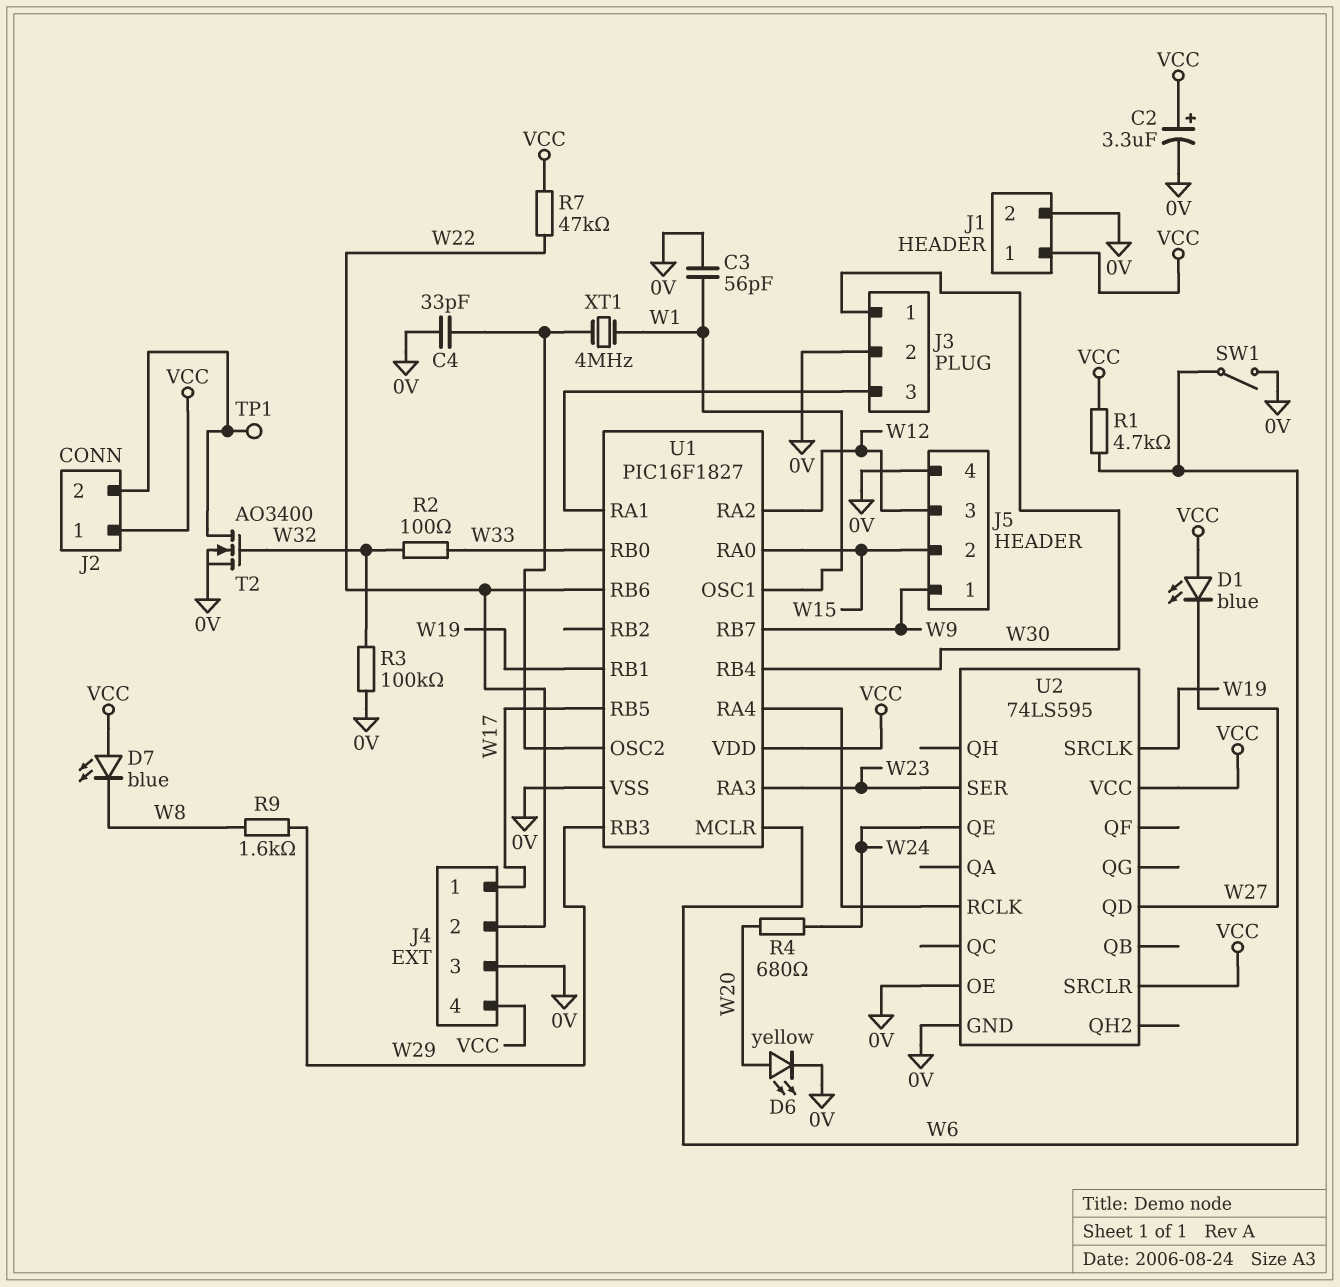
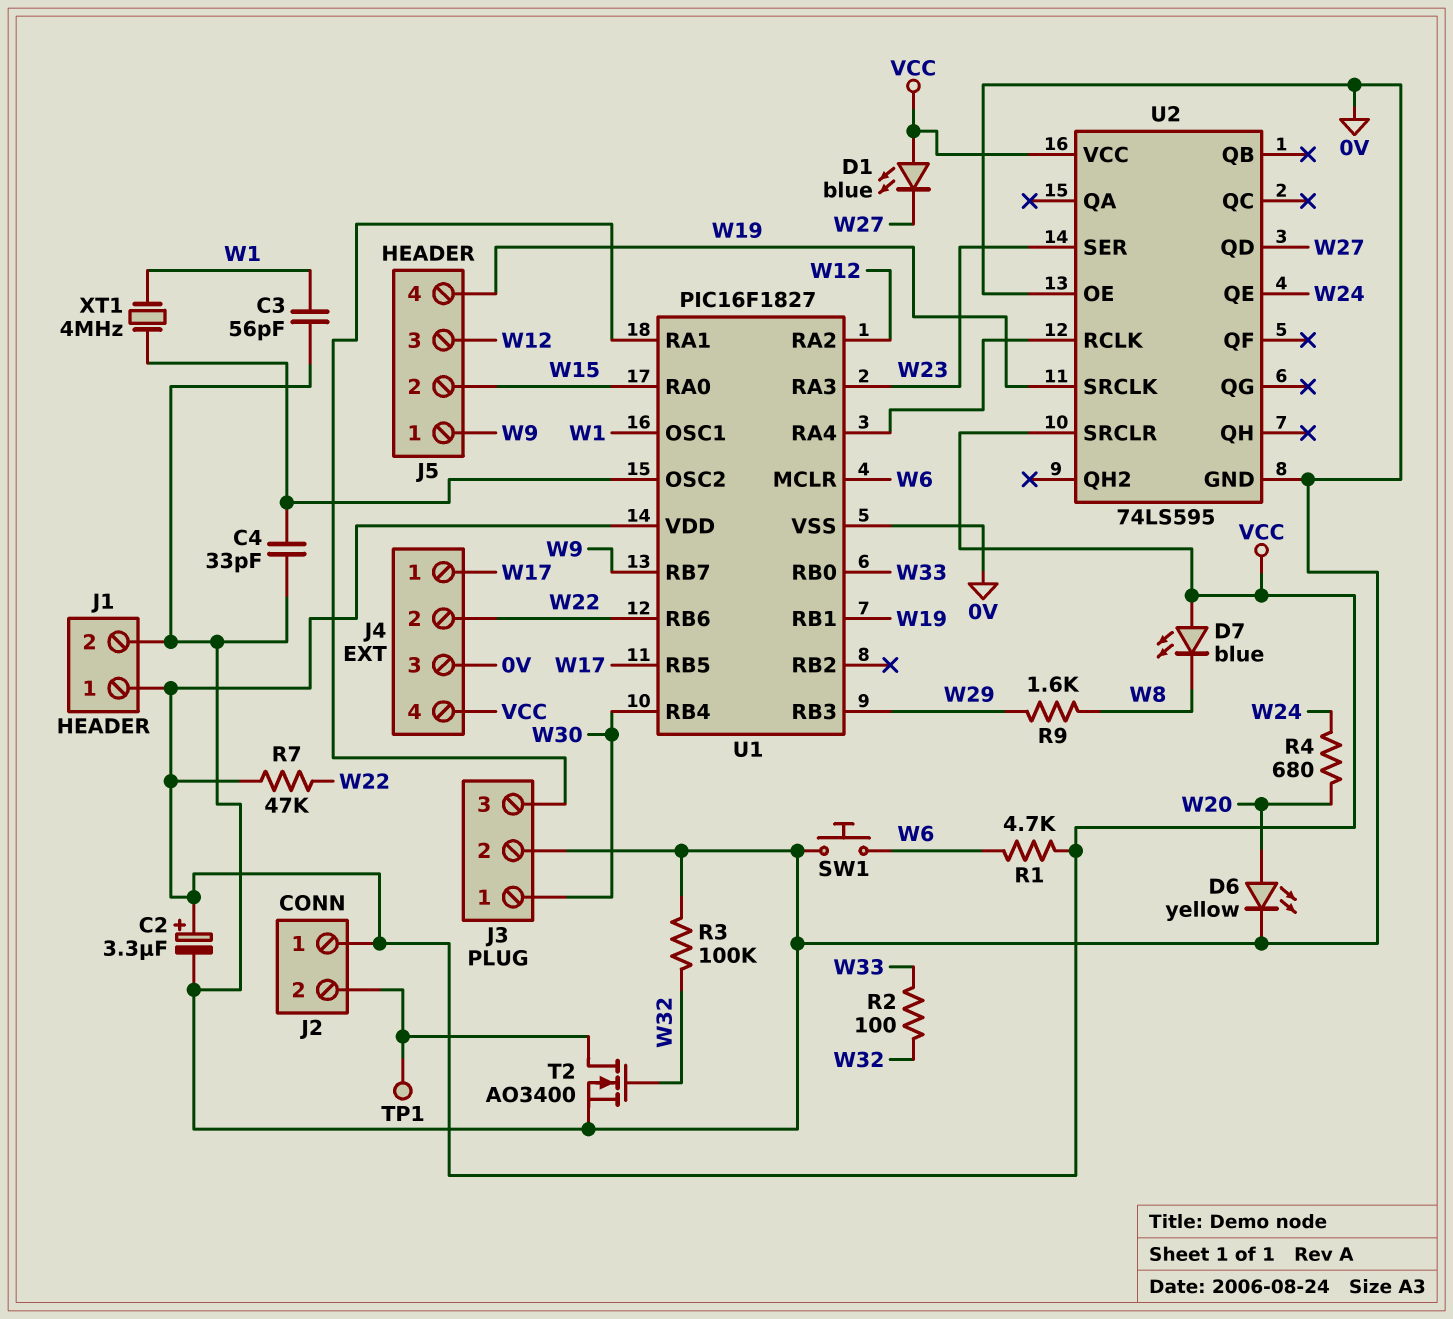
J5 pin 4: 0V -> W19
SW1: switch (0V, W6) -> button (0V, W6)

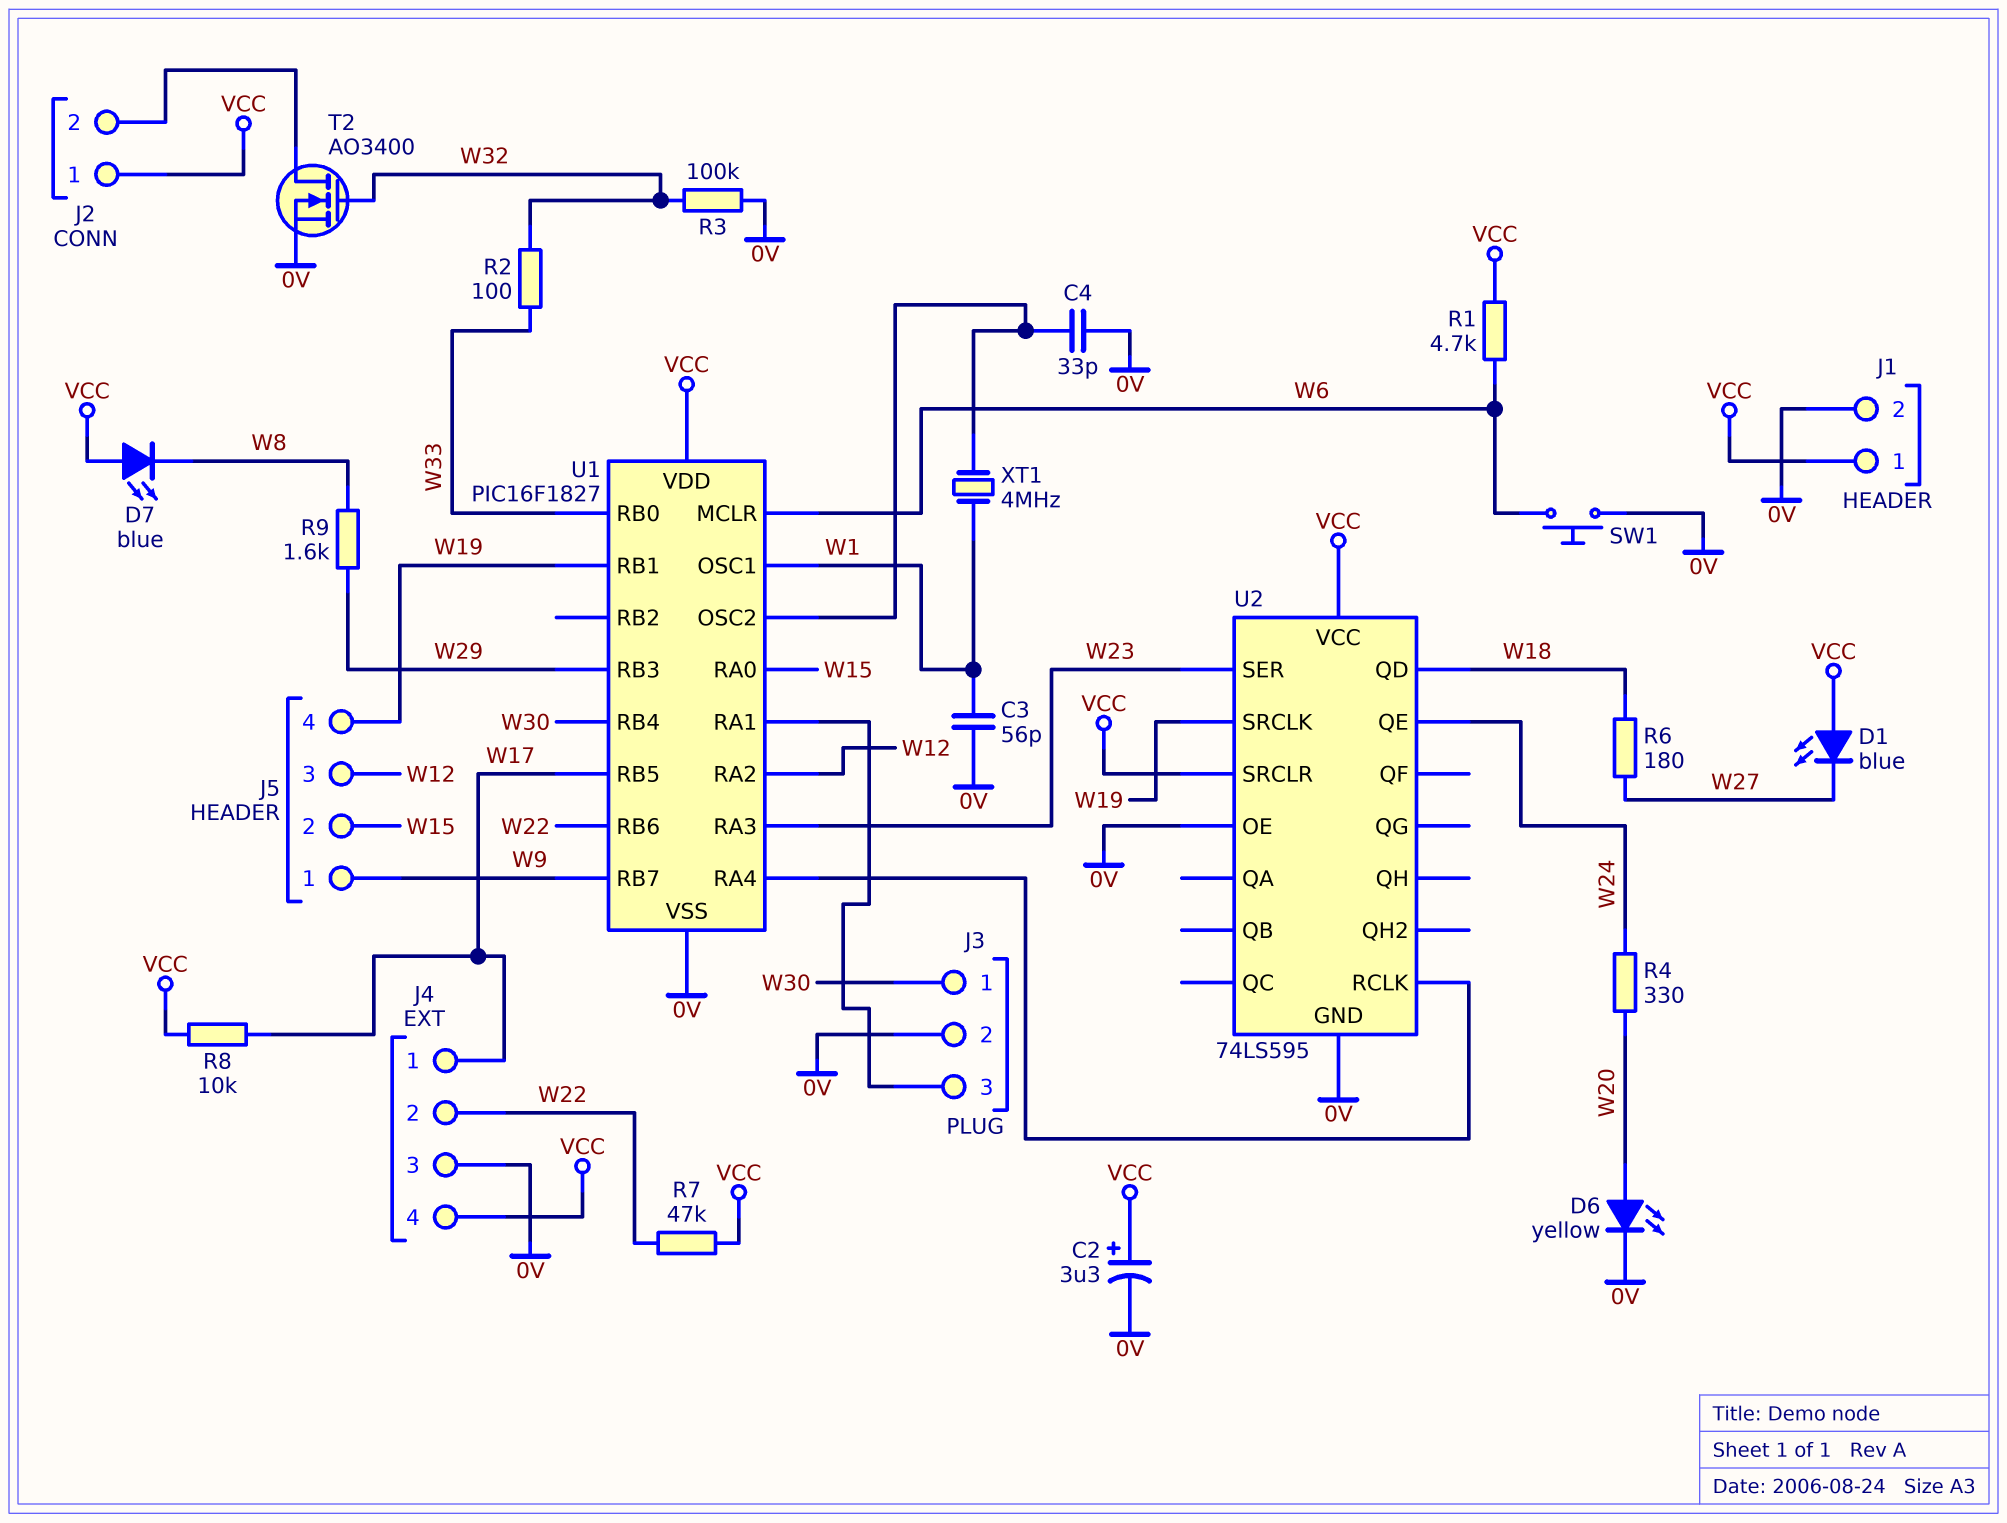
R4: 680 (W20, W24) -> 330 (W20, W24)
R6: none -> 180 (W18, W27)
R8: none -> 10k (VCC, W17)
TP1: test point (J2/2) -> none
U2 pin QD: W27 -> W18

